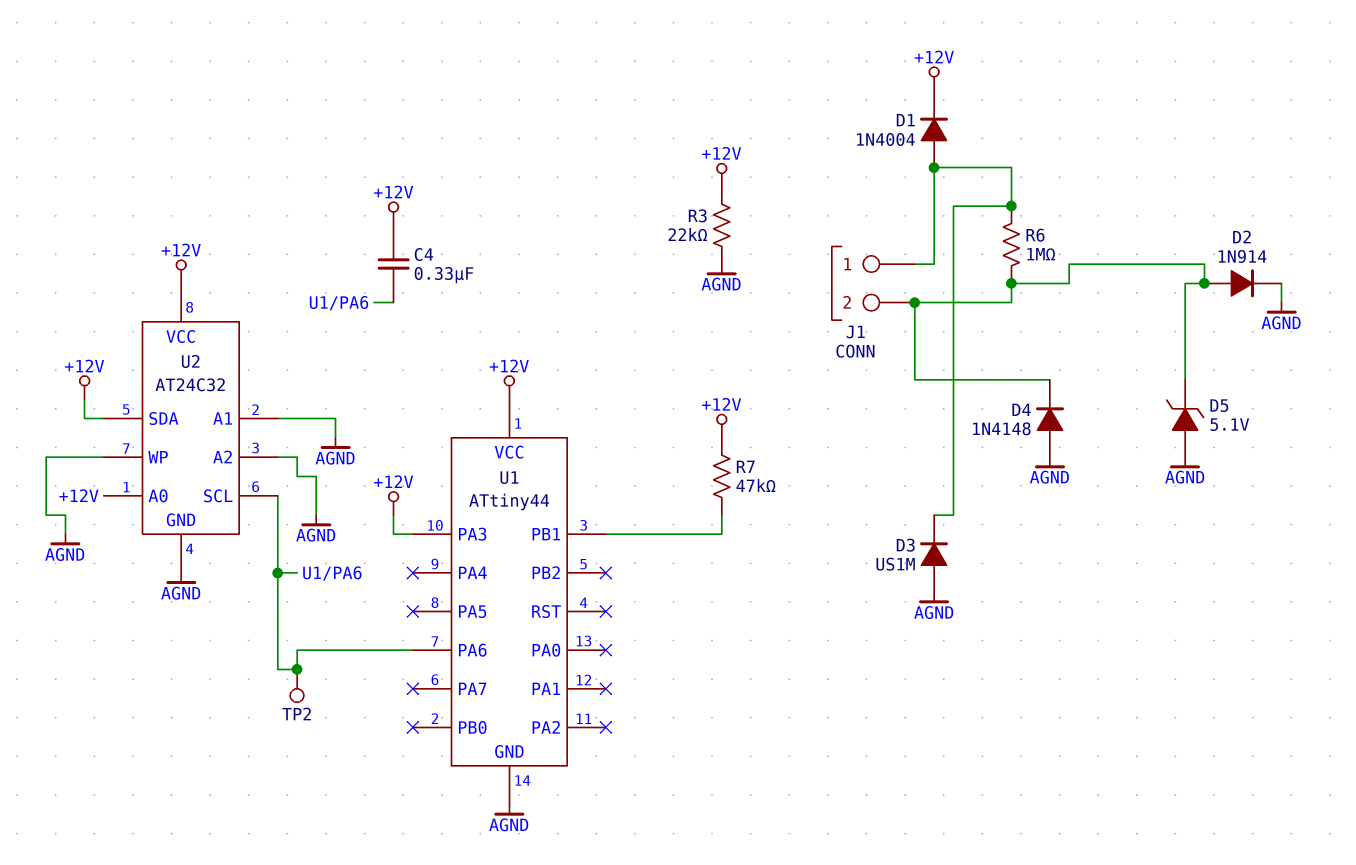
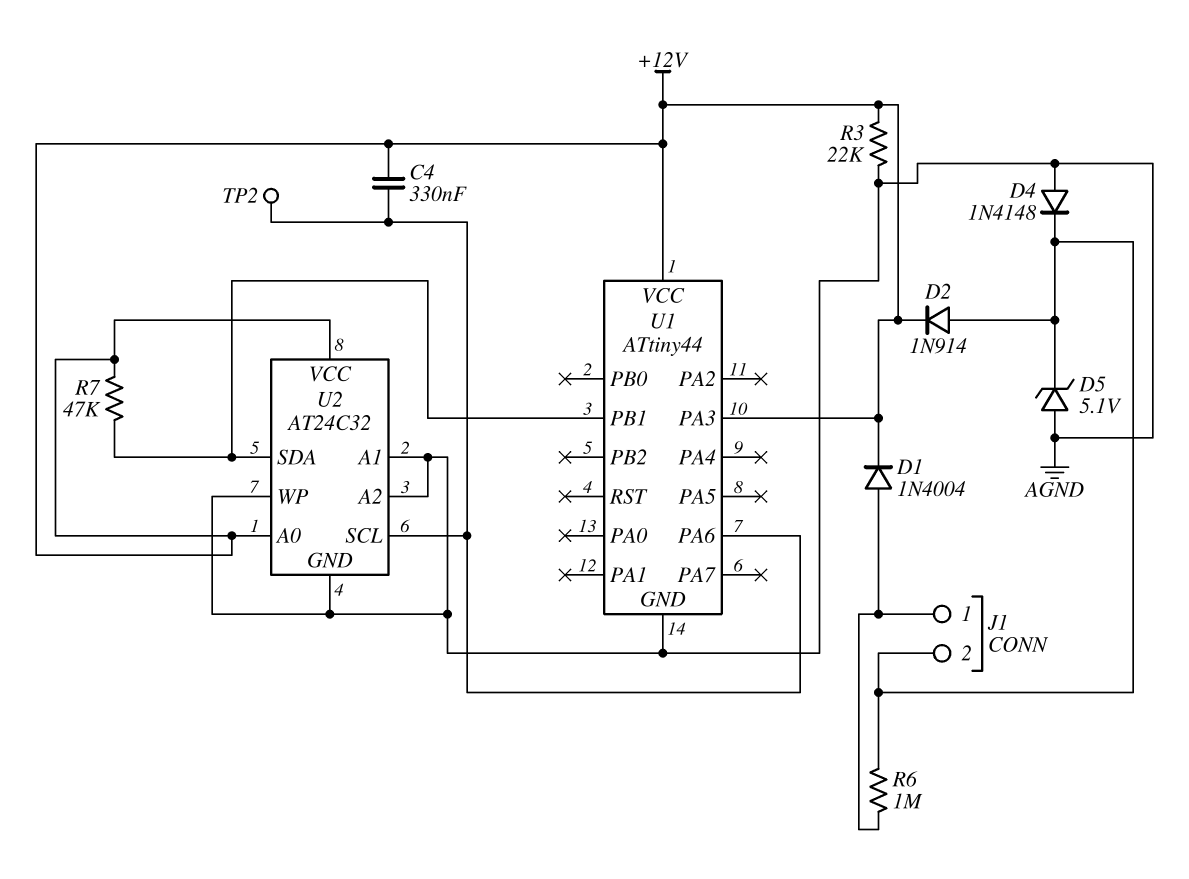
D2: diode 1N914 (A J1/2, K AGND) -> diode 1N914 (A J1/2, K +12V)
D3: diode US1M (A AGND, K J1/1) -> none
U2 pin SDA: +12V -> U1/PB1

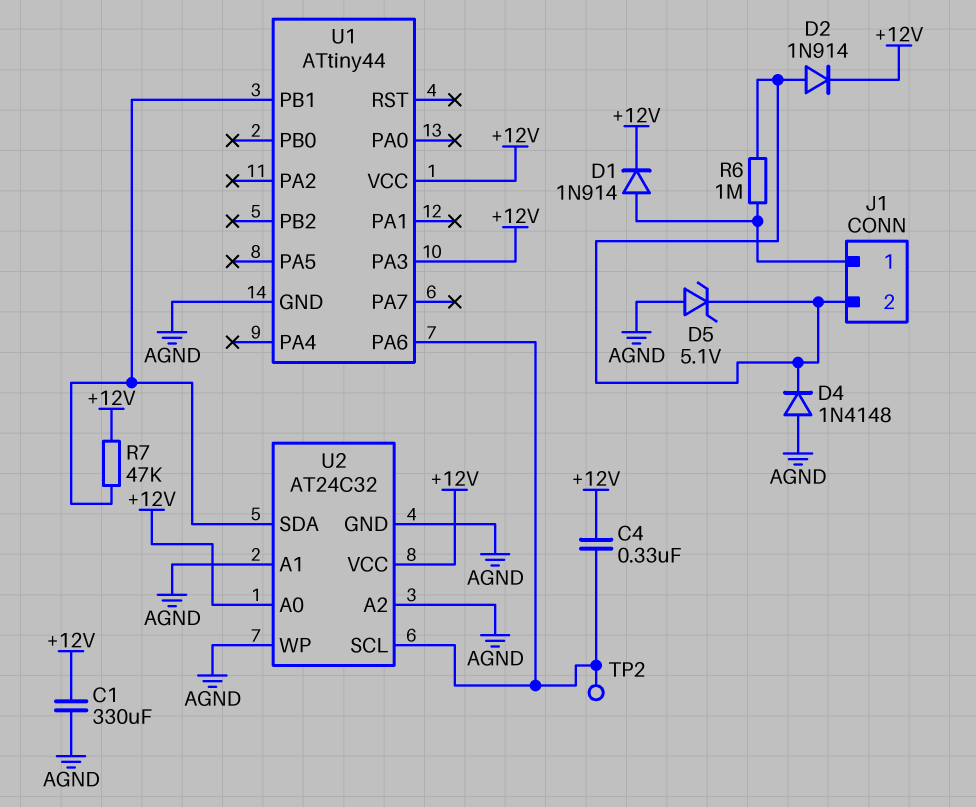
C1: none -> 330uF (+12V, AGND)
D1: diode 1N4004 (A J1/1, K +12V) -> diode 1N914 (A J1/1, K +12V)
R3: 22k (+12V, AGND) -> none

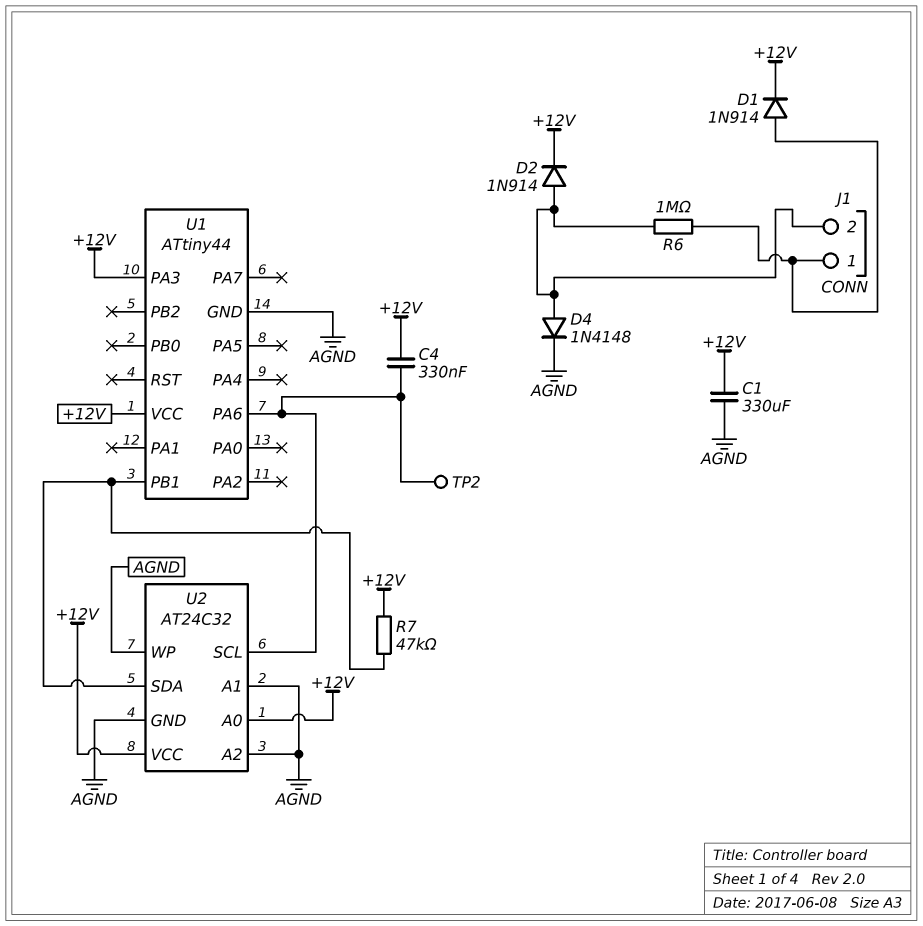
D4: diode 1N4148 (A AGND, K J1/2) -> diode 1N4148 (A J1/2, K AGND)
D5: zener 5.1V (A AGND, K J1/2) -> none

